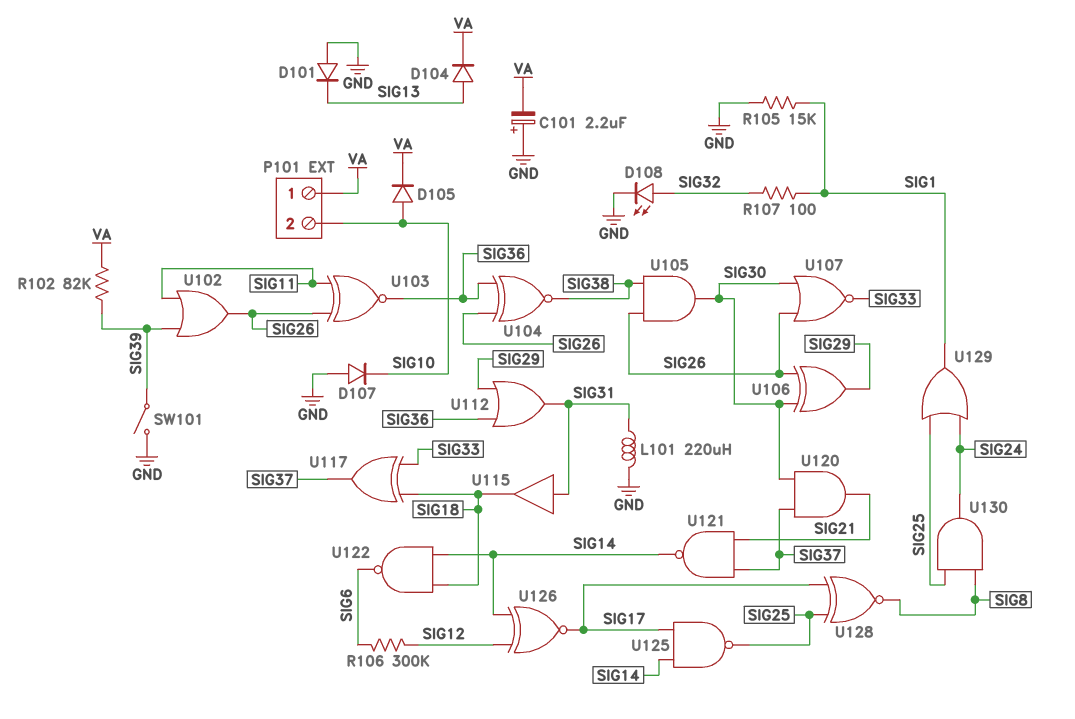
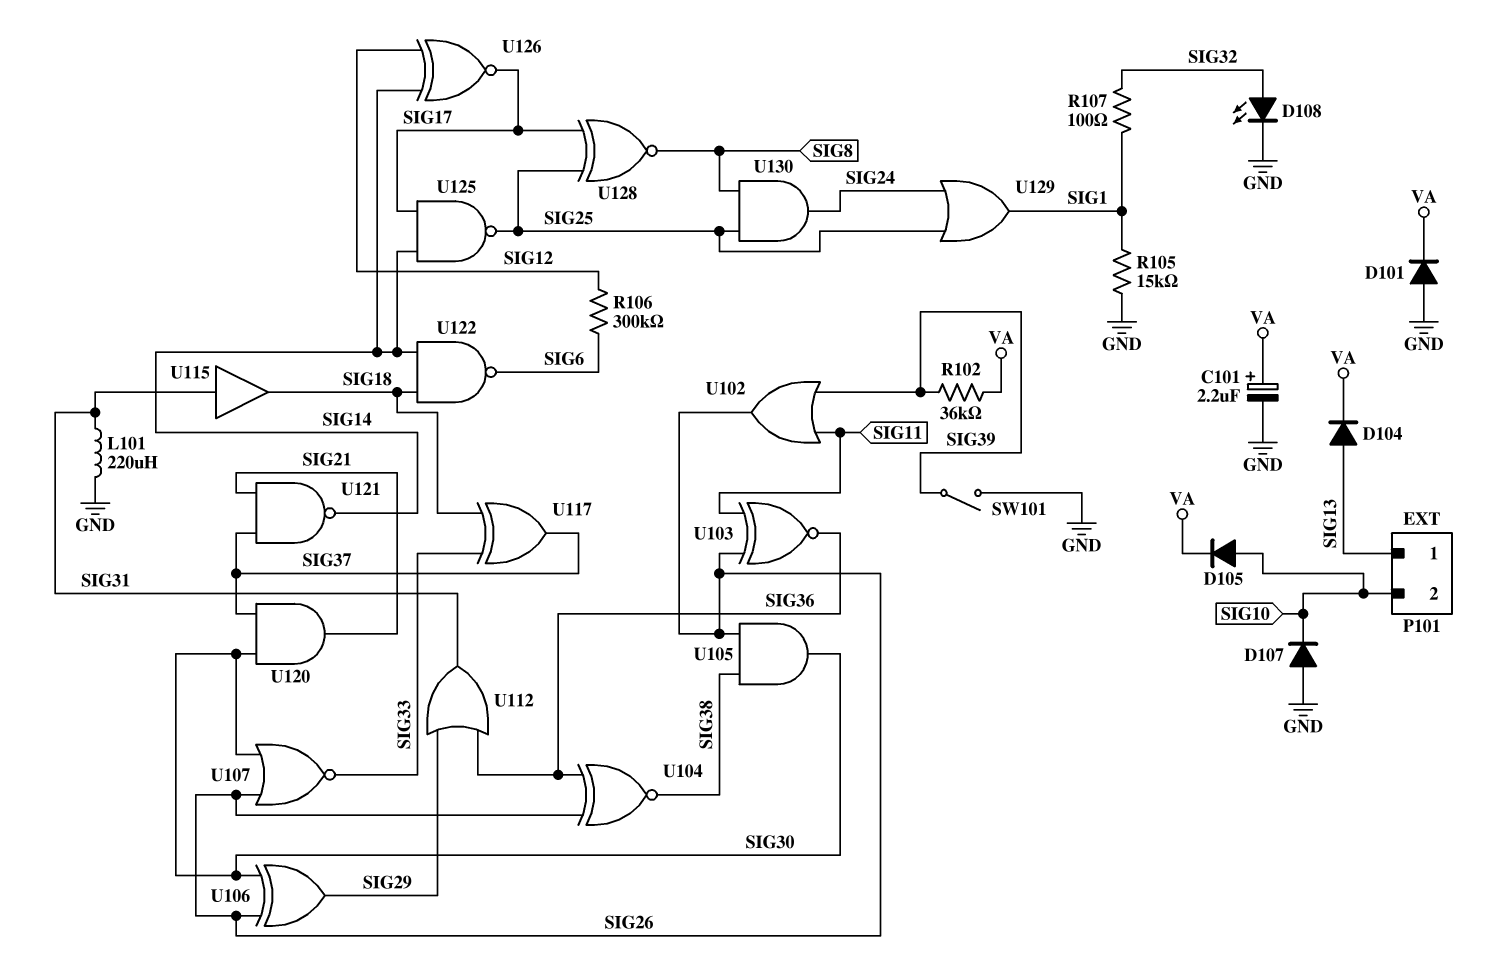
C101: 2.2uF (plus GND, minus VA) -> 2.2uF (plus VA, minus GND)
D101: diode (A GND, K SIG13) -> diode (A GND, K VA)
P101 pin 1: VA -> SIG13
R102: 82k (SIG39, VA) -> 36k (SIG39, VA)

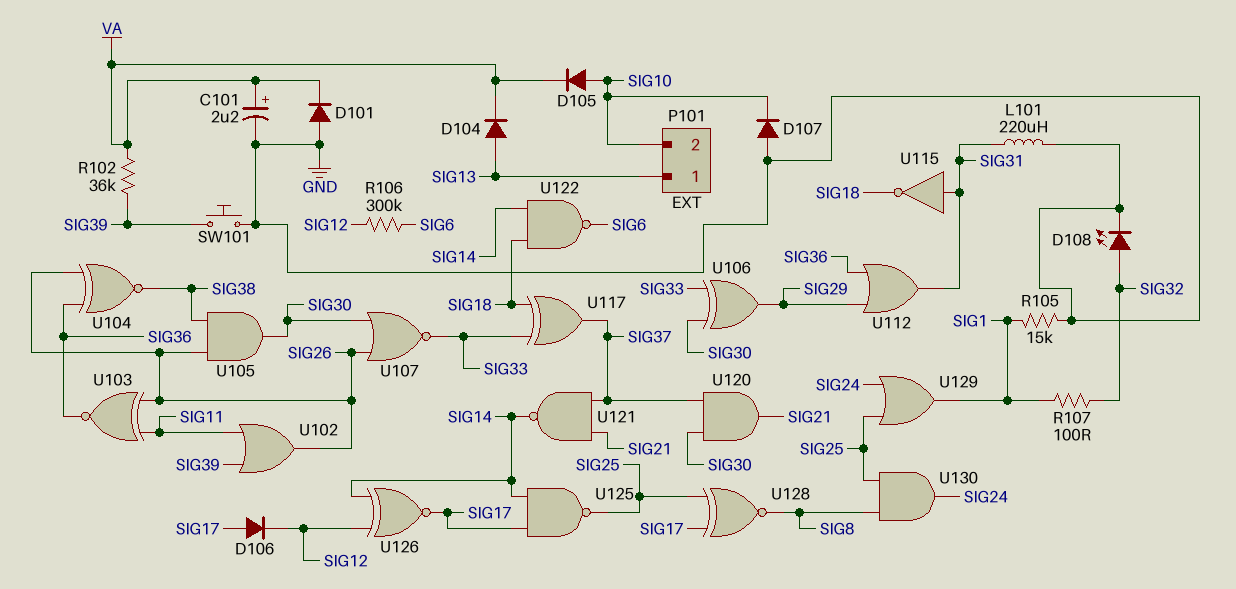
D106: none -> diode (A SIG17, K SIG12)
SW101: switch (GND, SIG39) -> button (GND, SIG39)
U106: XOR (in SIG26, in SIG30, out SIG29) -> XOR (in SIG30, in SIG33, out SIG29)
U115: buffer (in SIG31, out SIG18) -> NOT (in SIG31, out SIG18)

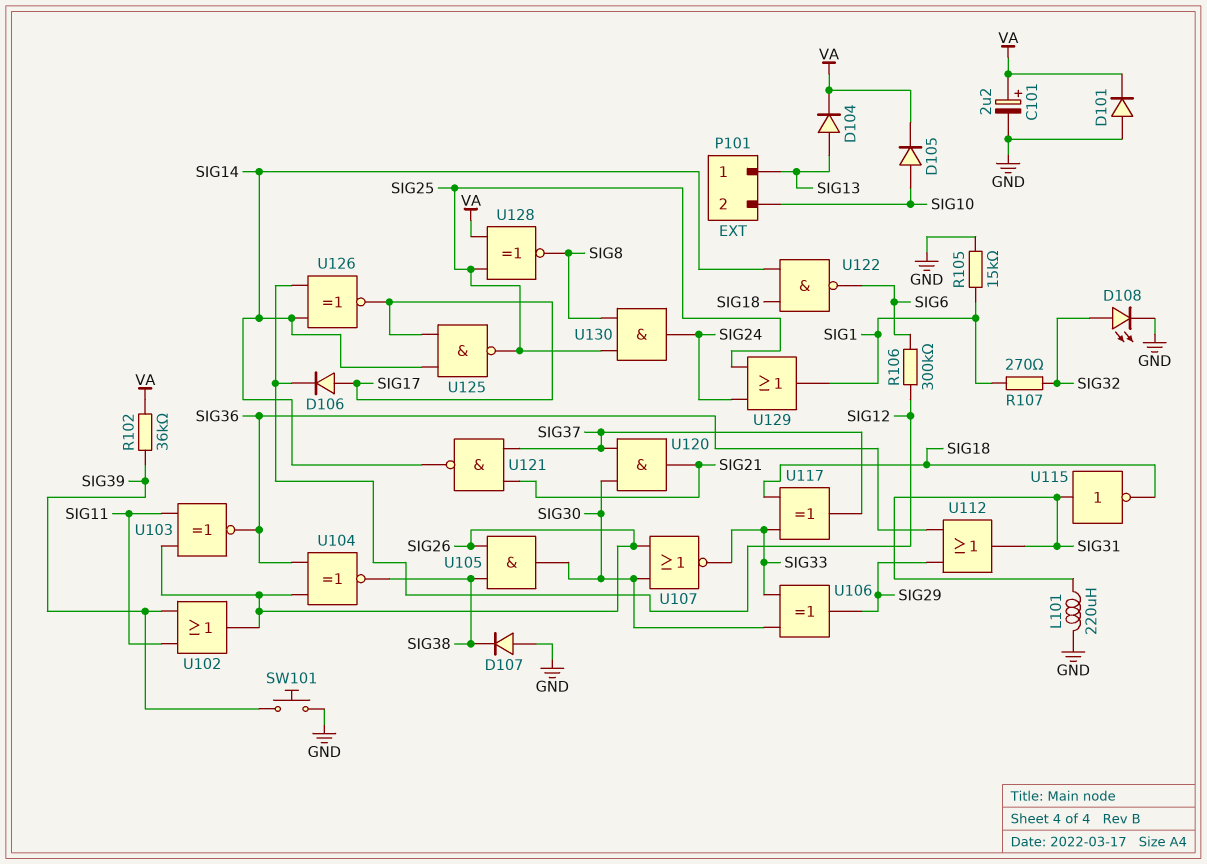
D107: diode (A GND, K SIG10) -> diode (A GND, K SIG38)
R107: 100 (SIG1, SIG32) -> 270 (SIG1, SIG32)
U128: XNOR (in SIG17, in SIG25, out SIG8) -> XNOR (in SIG25, in VA, out SIG8)

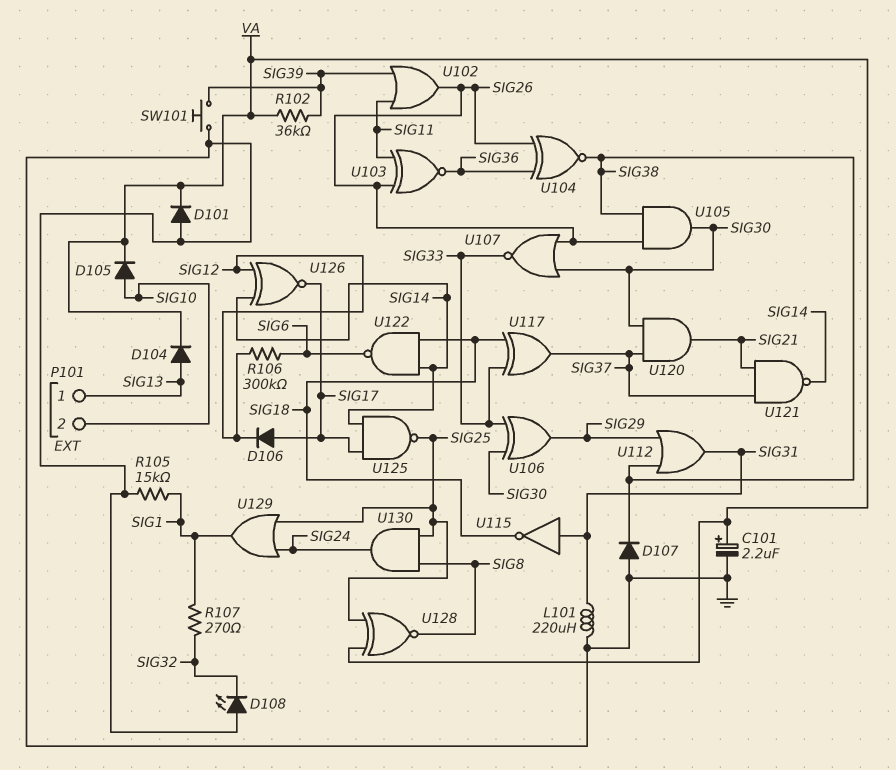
D108: LED (A SIG32, K GND) -> LED (A GND, K SIG32)
U112: OR (in SIG29, in SIG36, out SIG31) -> OR (in SIG29, in SIG38, out SIG31)

